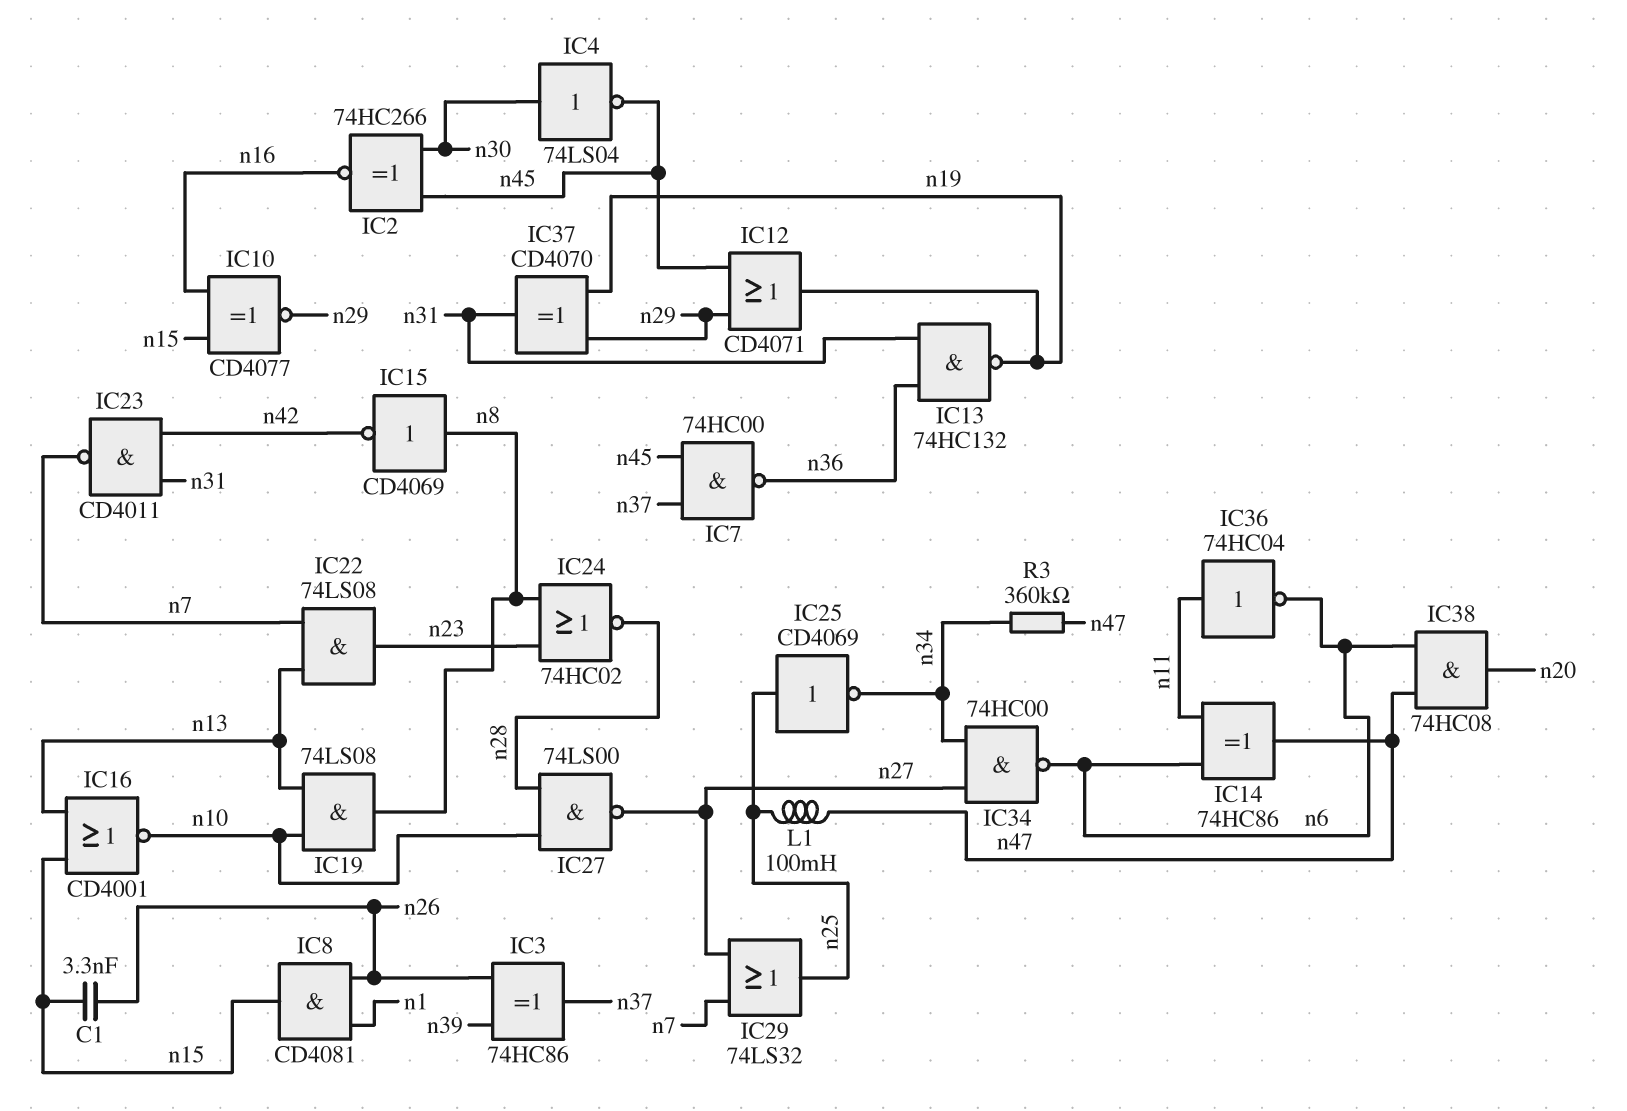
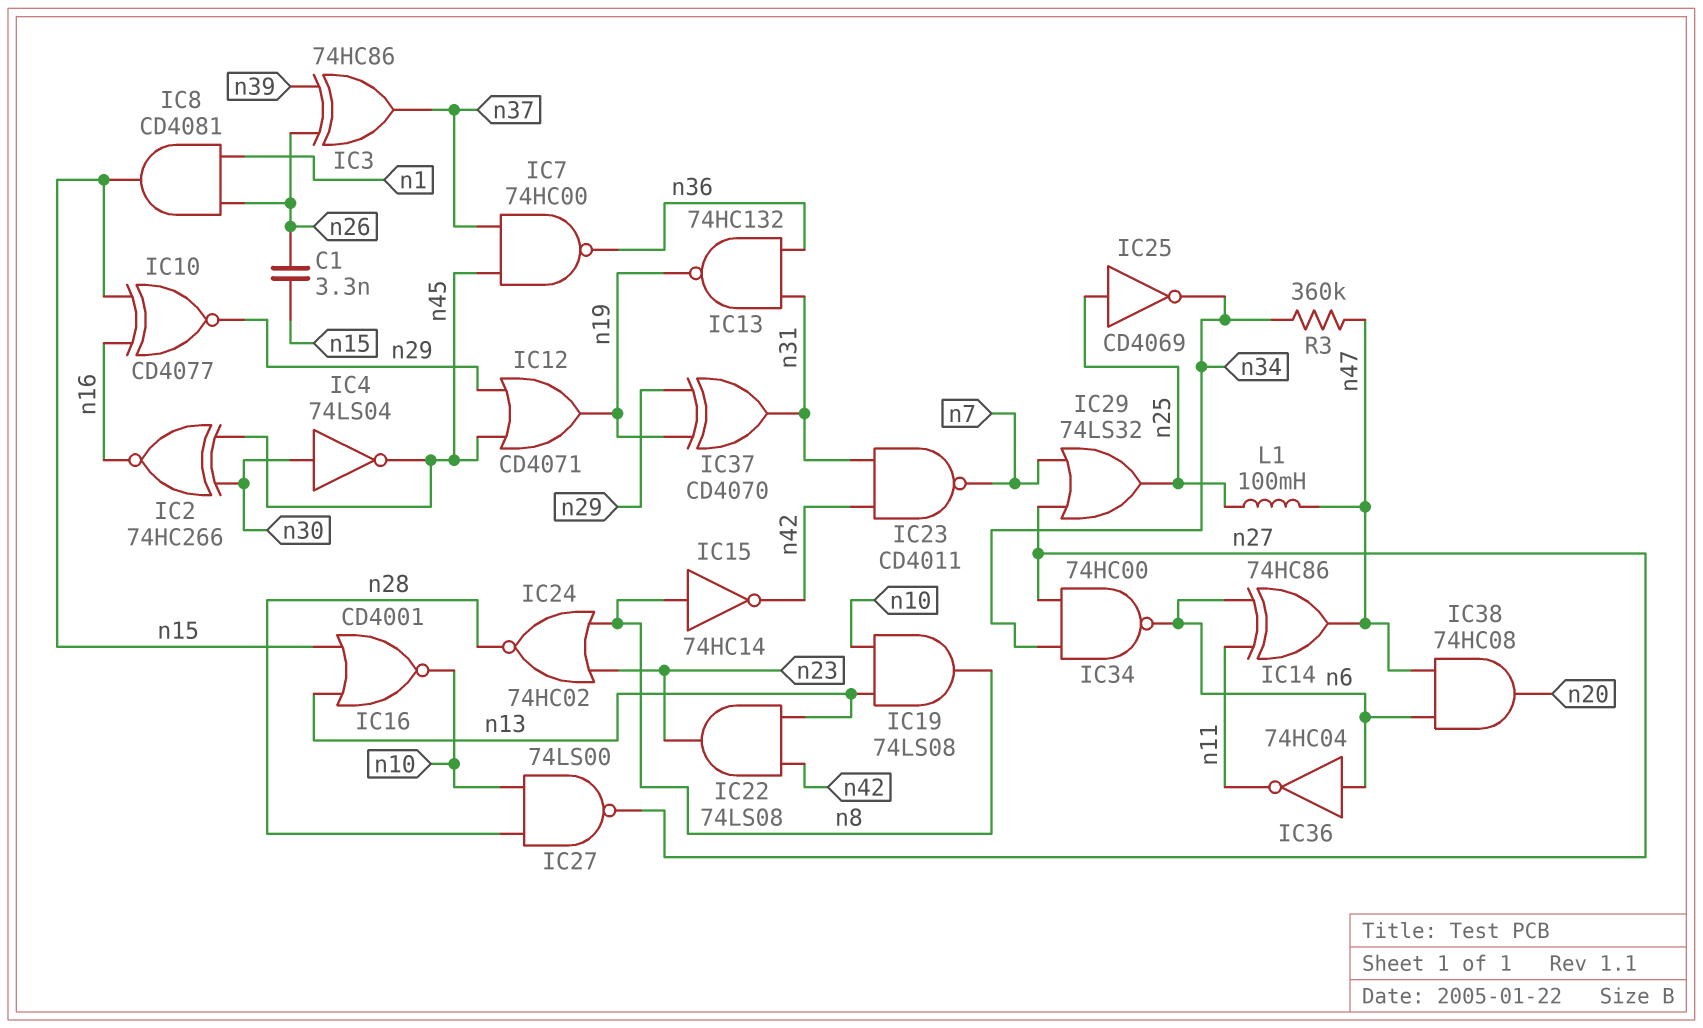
IC15: NOT CD4069 (in n8, out n42) -> NOT 74HC14 (in n8, out n42)
IC22: AND 74LS08 (in n7, in n13, out n23) -> AND 74LS08 (in n13, in n42, out n23)
IC36: NOT 74HC04 (in n11, out n6) -> NOT 74HC04 (in n6, out n11)

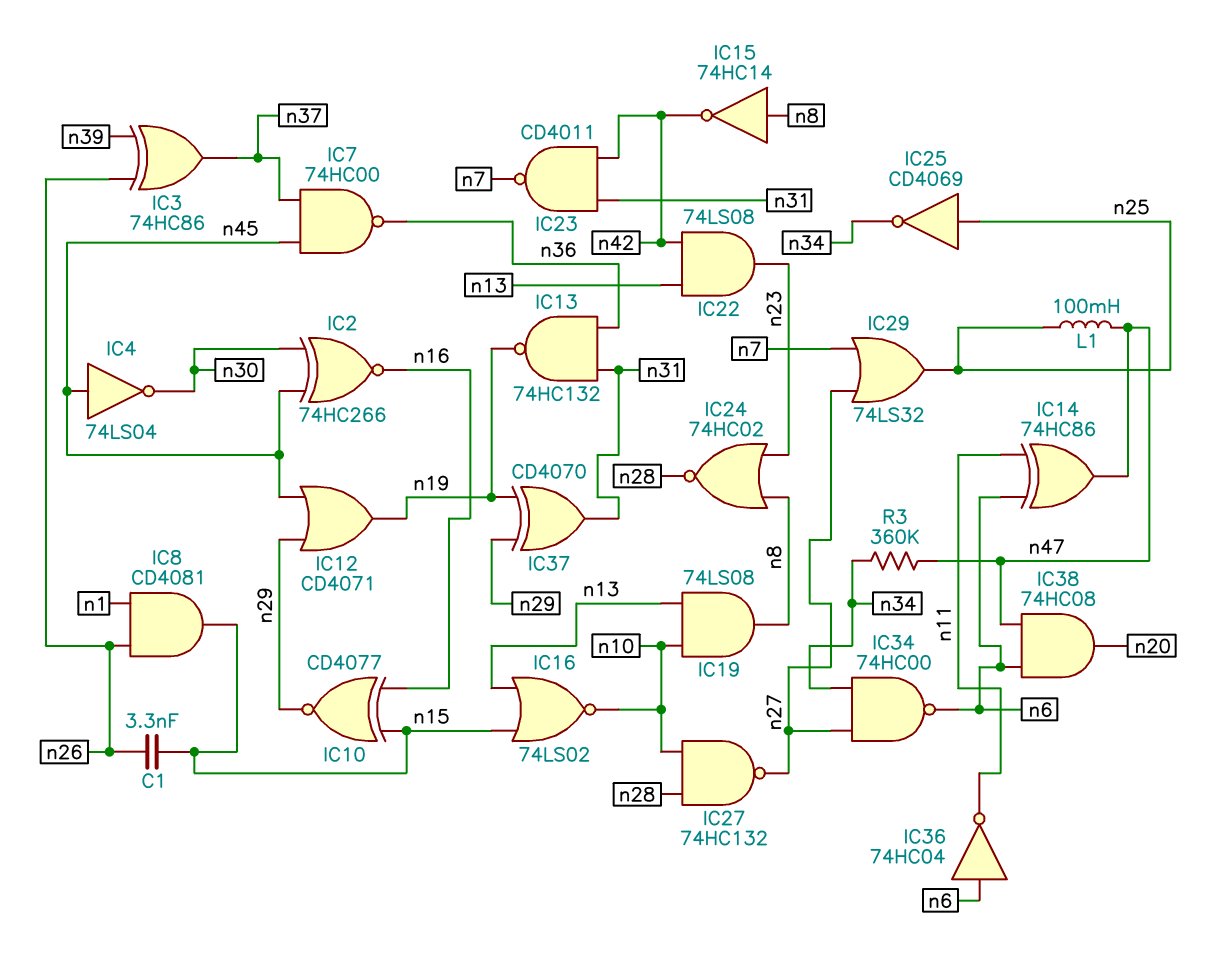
IC4: NOT 74LS04 (in n30, out n45) -> NOT 74LS04 (in n45, out n30)
IC16: NOR CD4001 (in n13, in n15, out n10) -> NOR 74LS02 (in n13, in n15, out n10)
IC27: NAND 74LS00 (in n10, in n28, out n27) -> NAND 74HC132 (in n10, in n28, out n27)

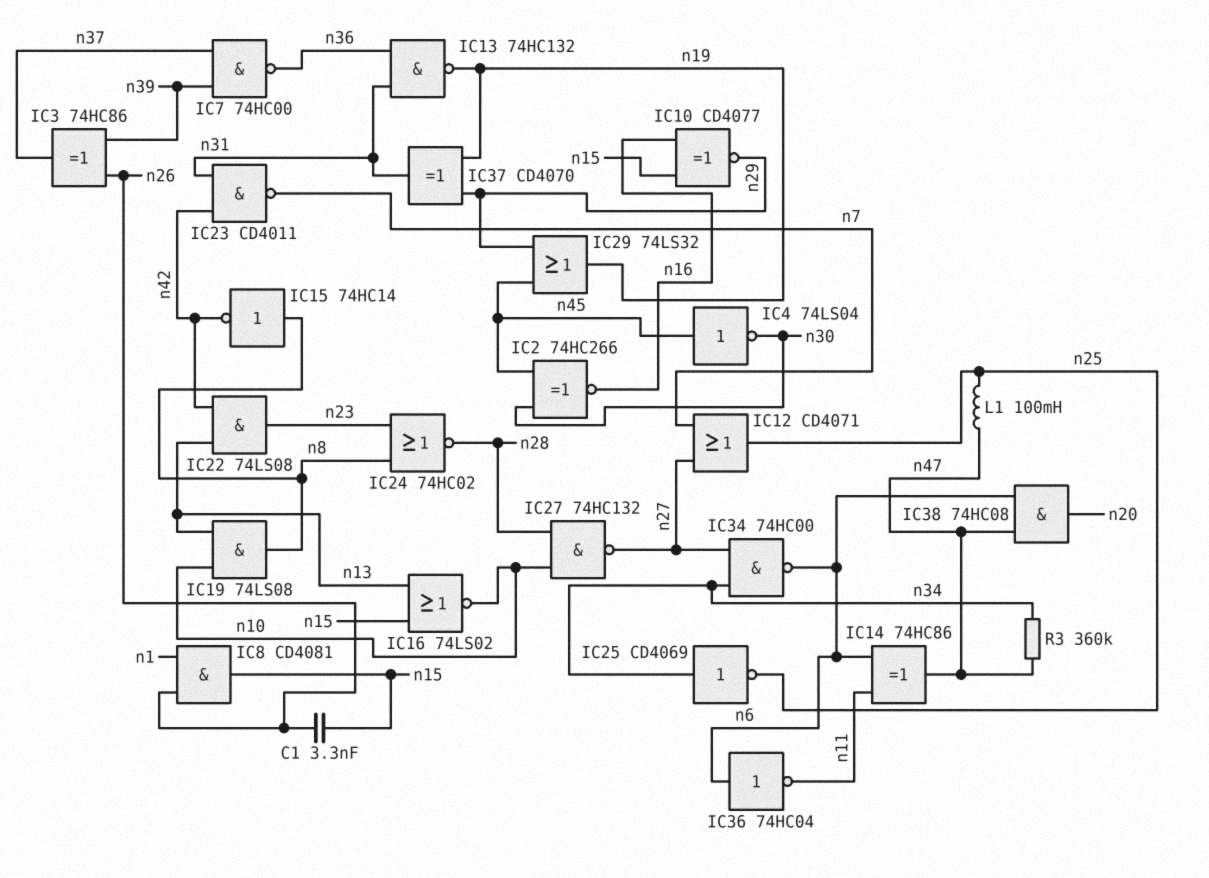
IC7: NAND 74HC00 (in n37, in n45, out n36) -> NAND 74HC00 (in n37, in n39, out n36)
IC12: OR CD4071 (in n29, in n45, out n19) -> OR CD4071 (in n7, in n27, out n25)
IC25: NOT CD4069 (in n25, out n34) -> NOT CD4069 (in n34, out n25)
IC29: OR 74LS32 (in n7, in n27, out n25) -> OR 74LS32 (in n29, in n45, out n19)

